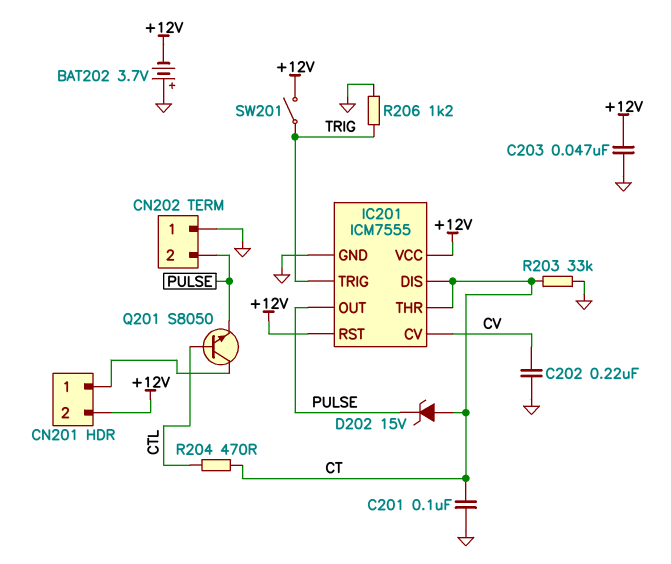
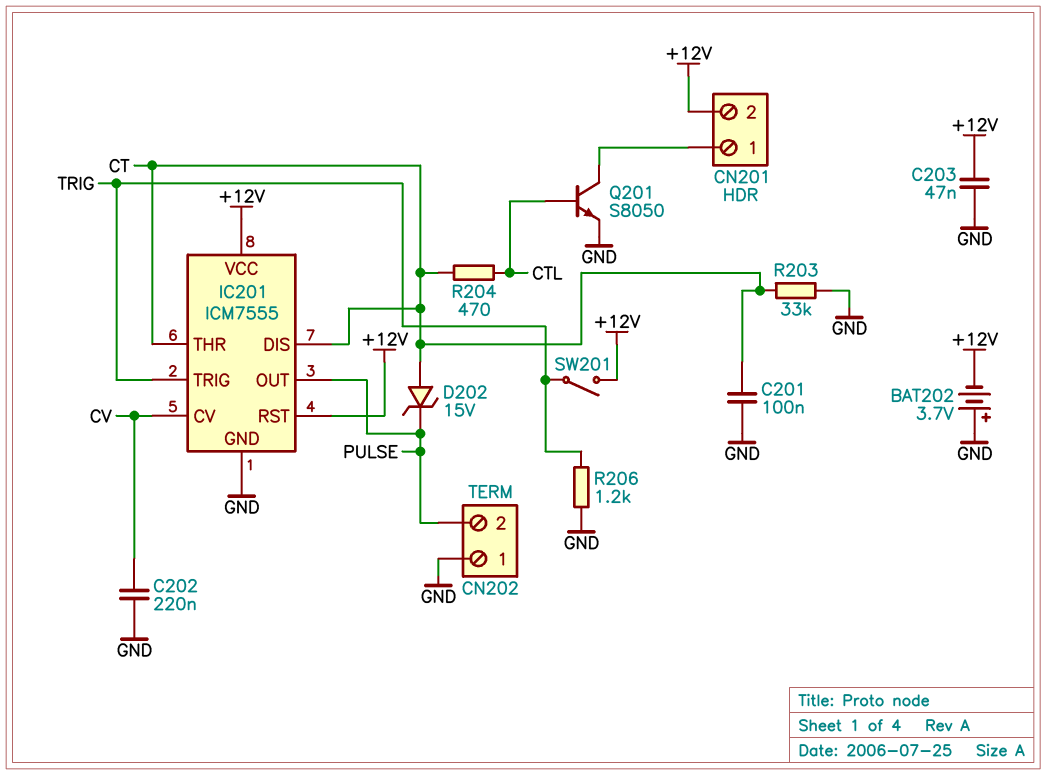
Q201: NPN S8050 (B CTL, C CN201/1, E PULSE) -> NPN S8050 (B CTL, C CN201/1, E GND)

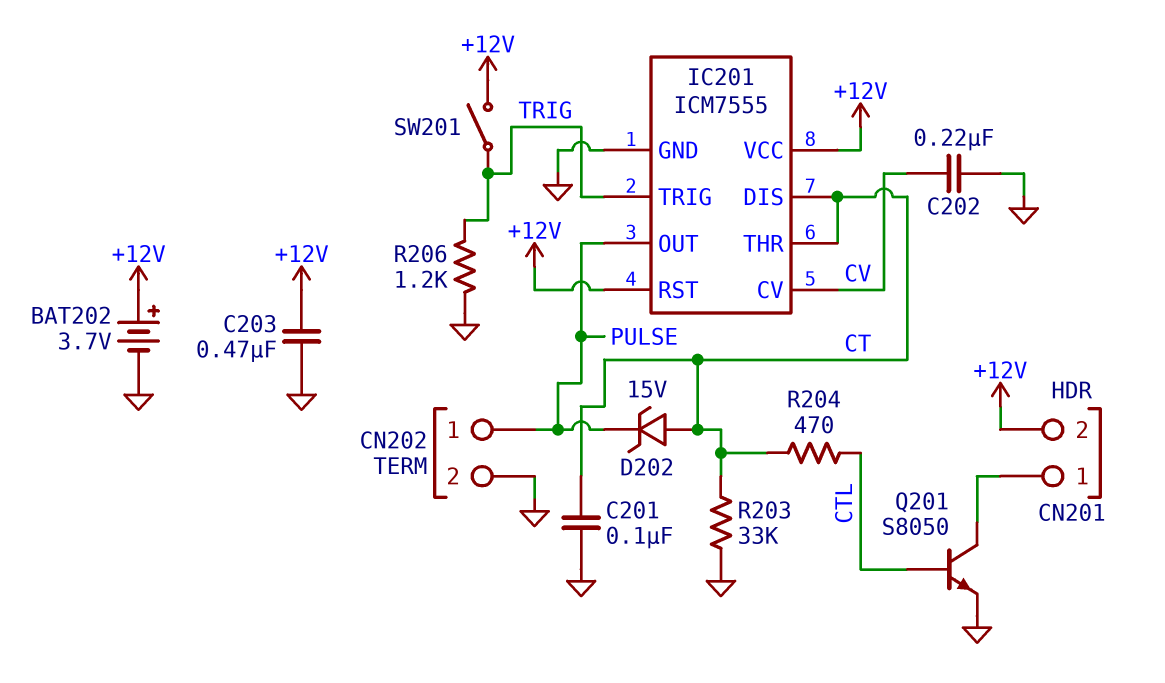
BAT202: 3.7V (plus GND, minus +12V) -> 3.7V (plus +12V, minus GND)
C203: 47nF (+12V, GND) -> 470nF (+12V, GND)
CN202 pin 1: GND -> PULSE
CN202 pin 2: PULSE -> GND

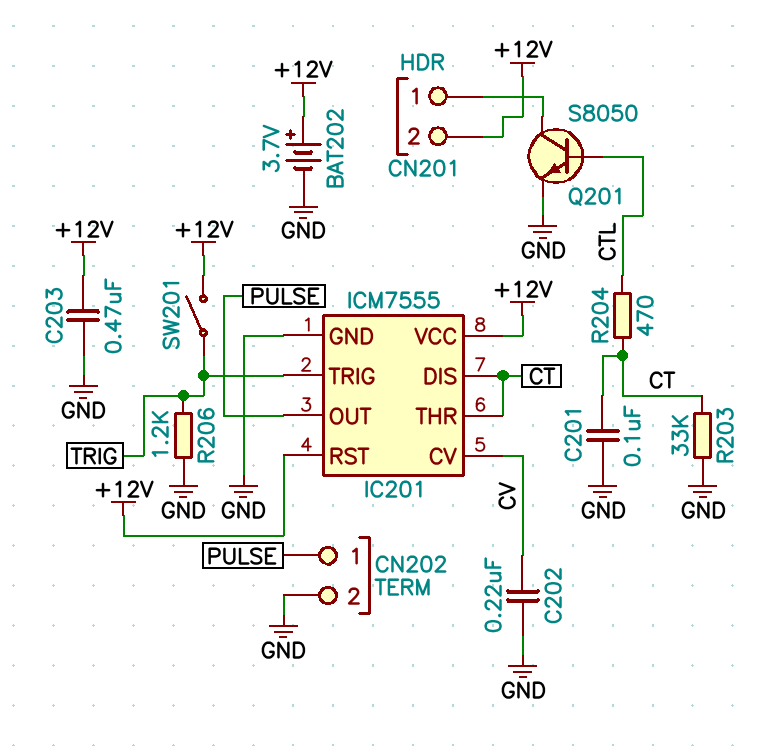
D202: zener 15V (A CT, K PULSE) -> none

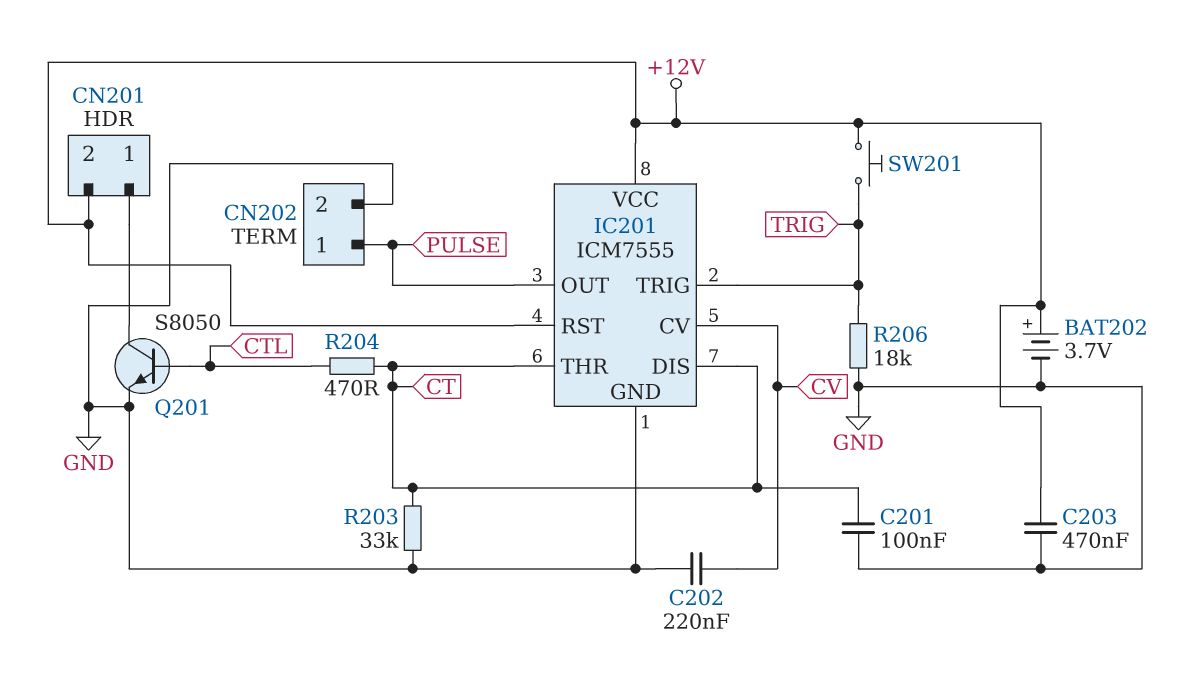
R206: 1.2k (GND, TRIG) -> 18k (GND, TRIG)
SW201: switch (+12V, TRIG) -> button (+12V, TRIG)

